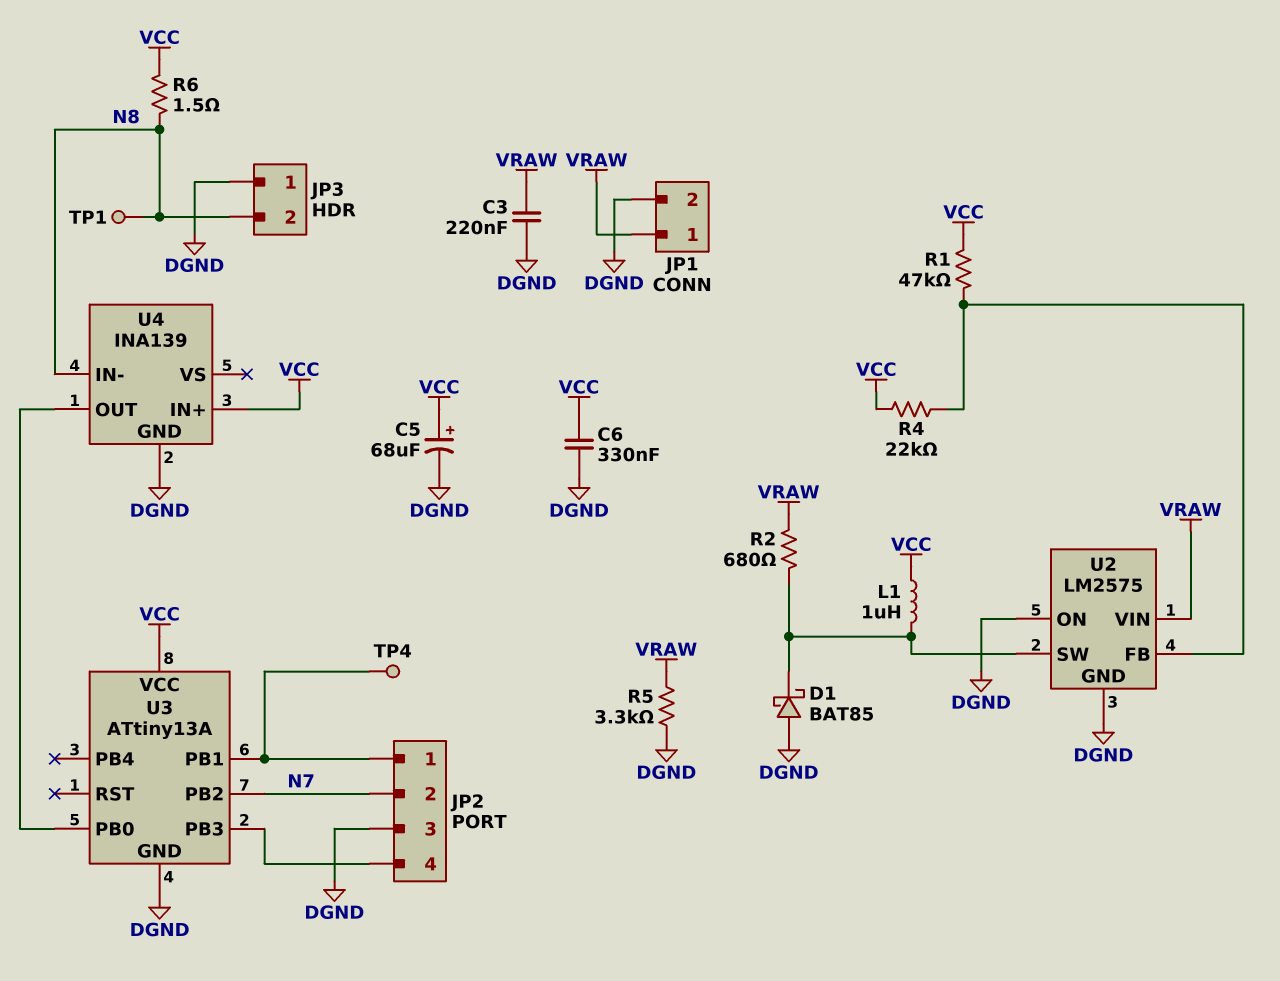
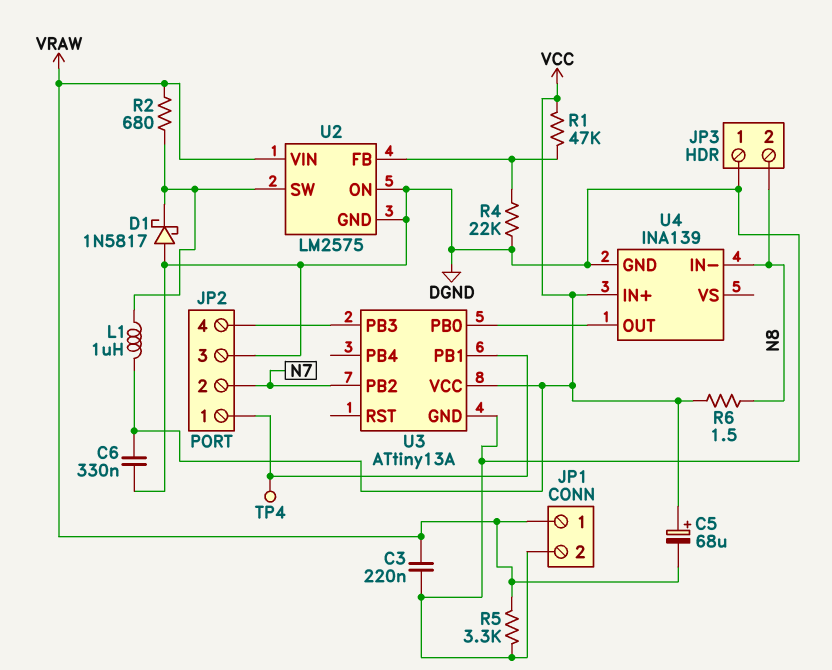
C5: 68uF (plus VCC, minus DGND) -> 68uF (plus VCC, minus VRAW)
D1: schottky BAT85 (A DGND, K U2/SW) -> schottky 1N5817 (A DGND, K U2/SW)
R4: 22k (U2/FB, VCC) -> 22k (DGND, U2/FB)
TP1: test point (N8) -> none

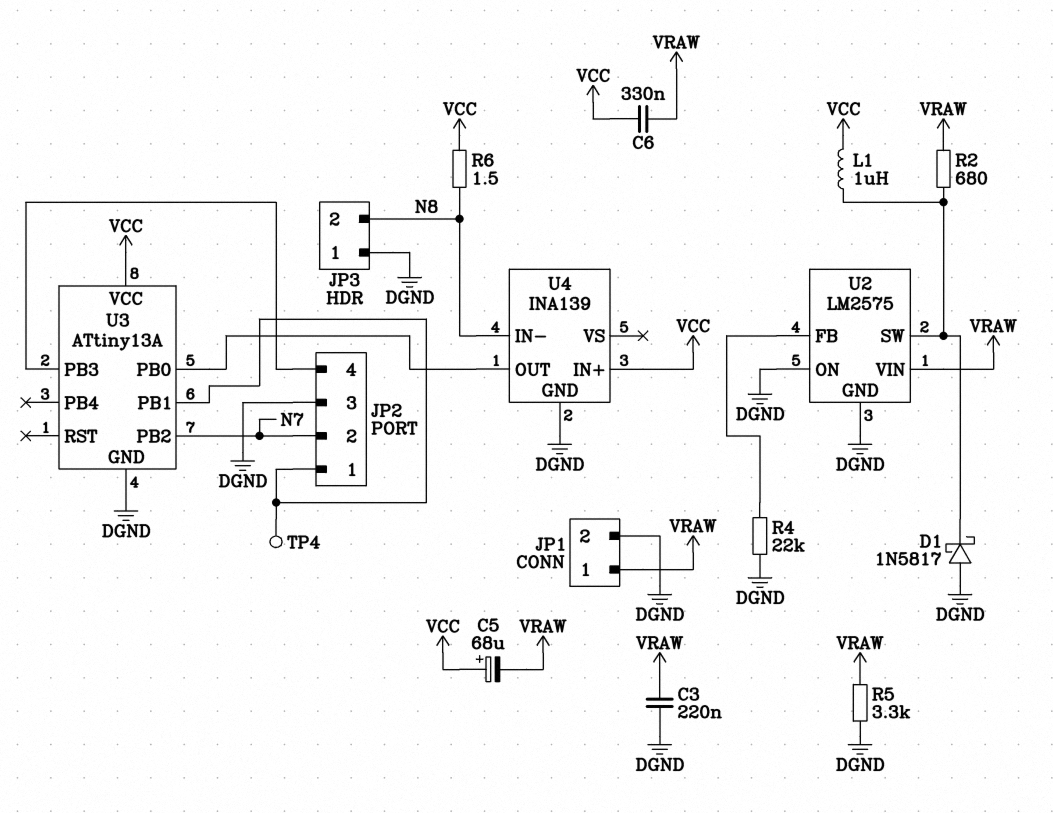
C6: 330nF (DGND, VCC) -> 330nF (VCC, VRAW)
R1: 47k (U2/FB, VCC) -> none

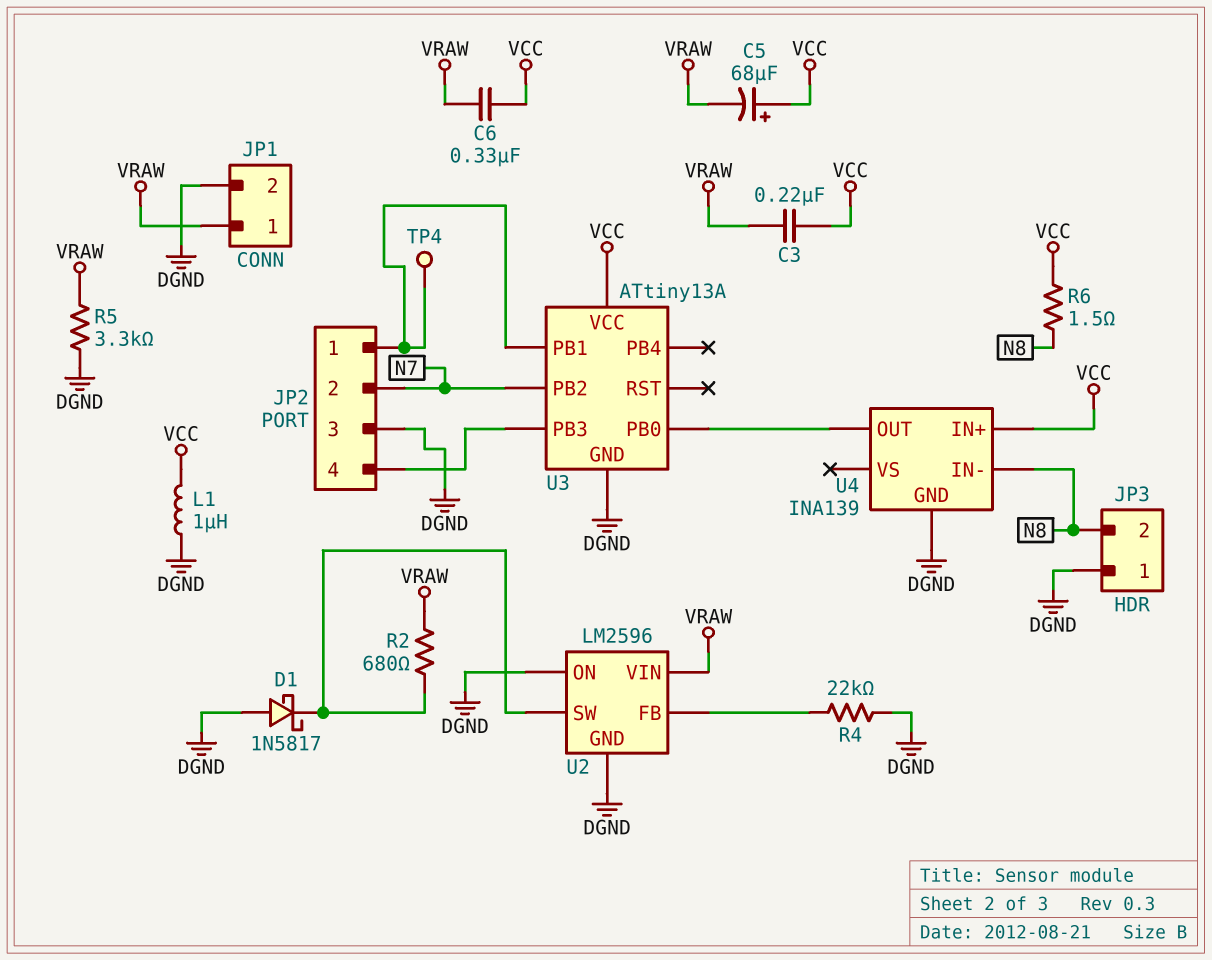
C3: 220nF (DGND, VRAW) -> 220nF (VCC, VRAW)
L1: 1uH (U2/SW, VCC) -> 1uH (DGND, VCC)
U2: LM2575 -> LM2596

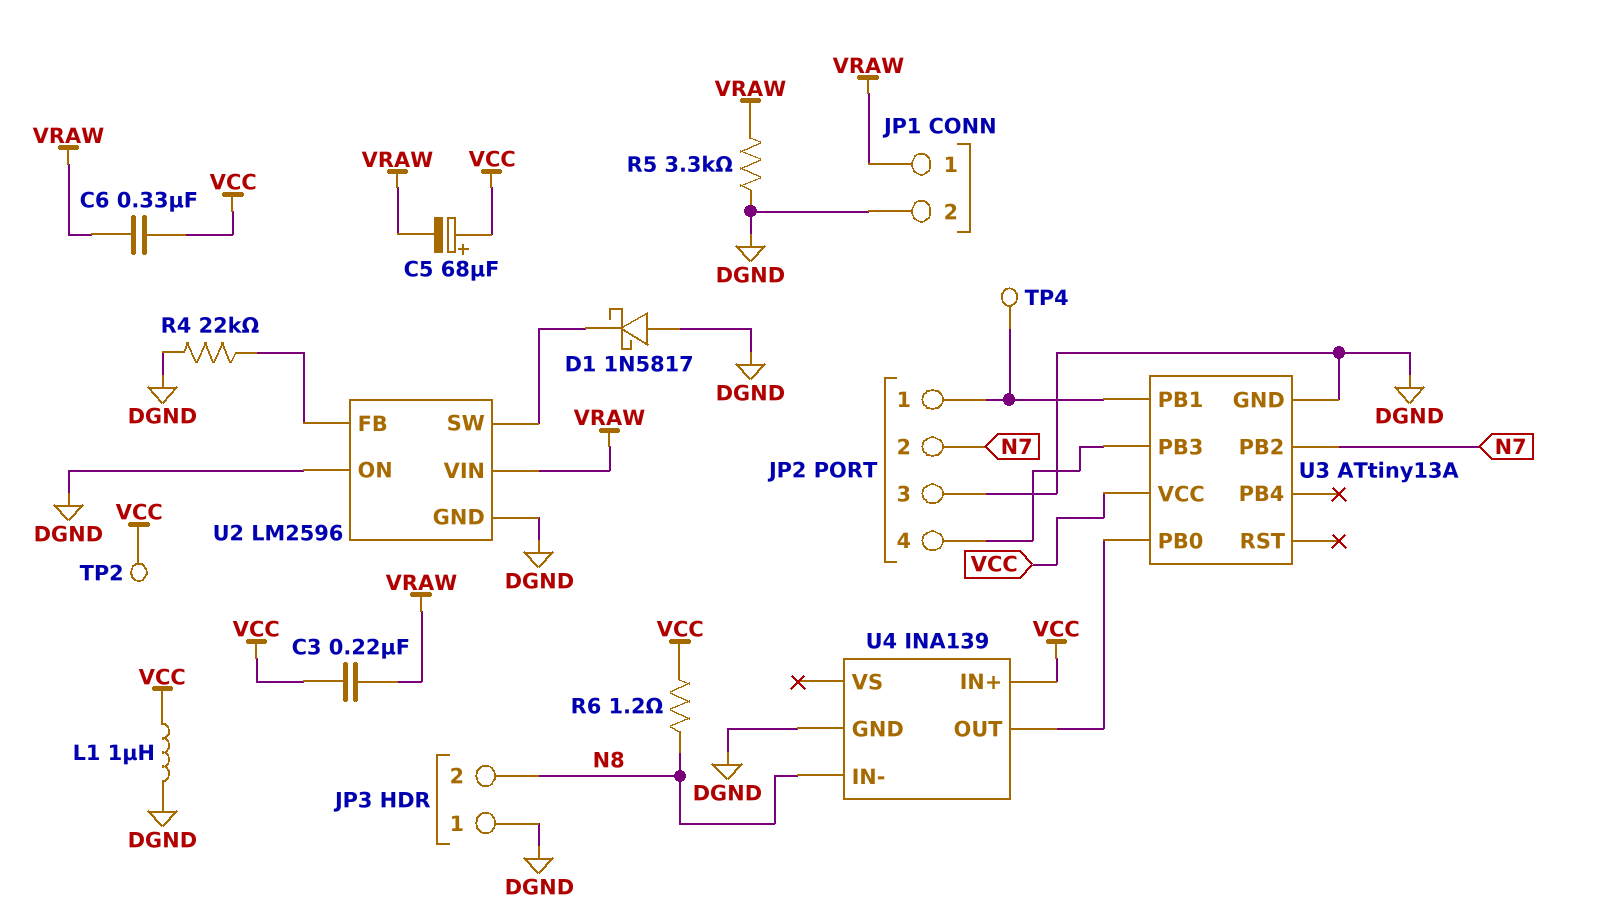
R2: 680 (U2/SW, VRAW) -> none
R6: 1.5 (N8, VCC) -> 1.2 (N8, VCC)
TP2: none -> test point (VCC)

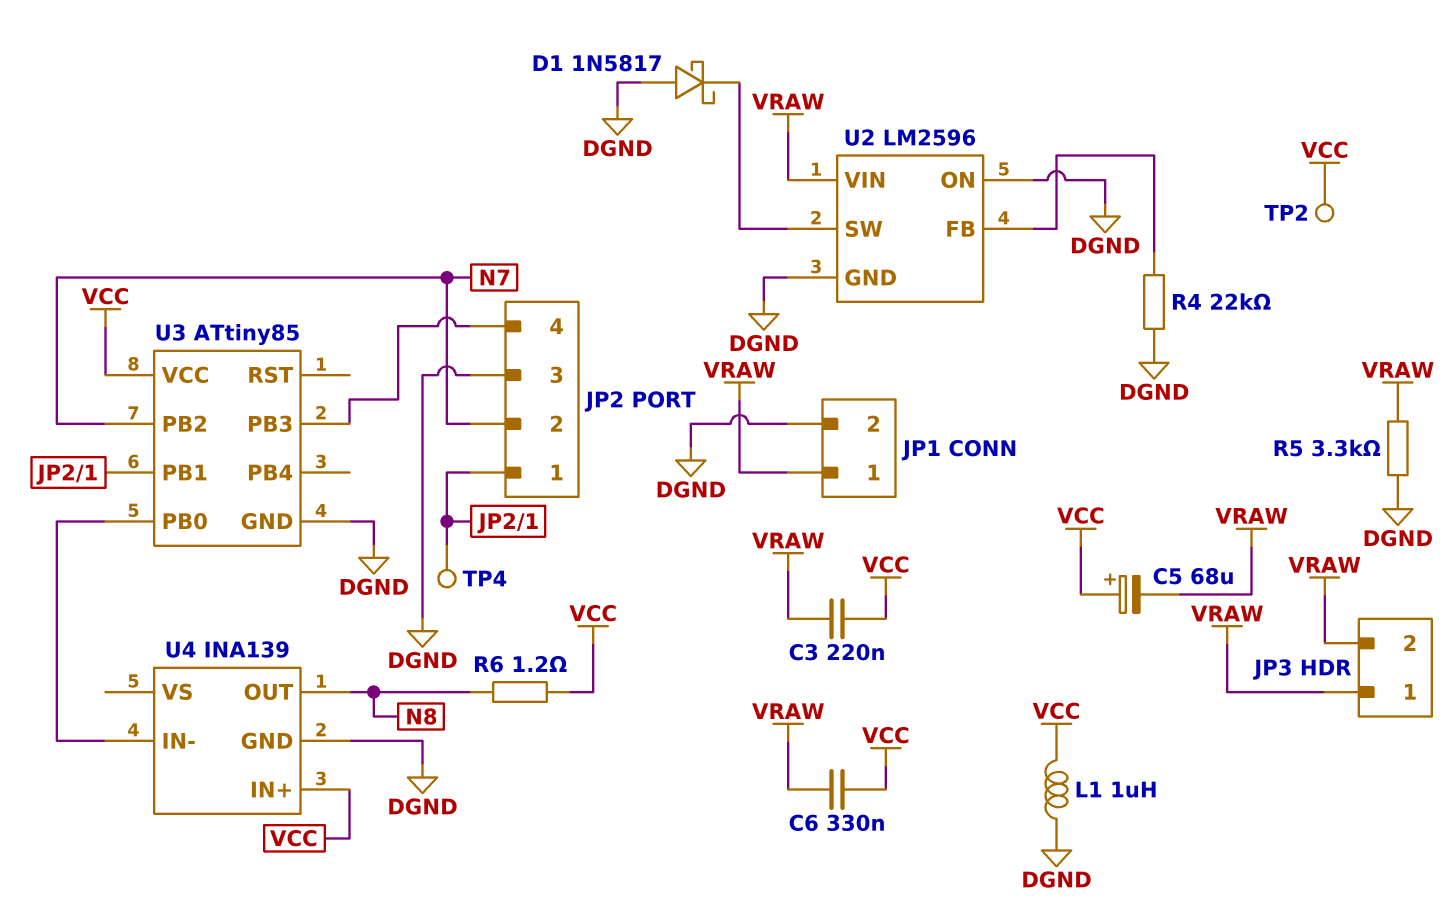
JP3 pin 1: DGND -> VRAW
JP3 pin 2: N8 -> VRAW
U3: ATtiny13A -> ATtiny85
U4 pin IN-: N8 -> U3/PB0
U4 pin OUT: U3/PB0 -> N8

